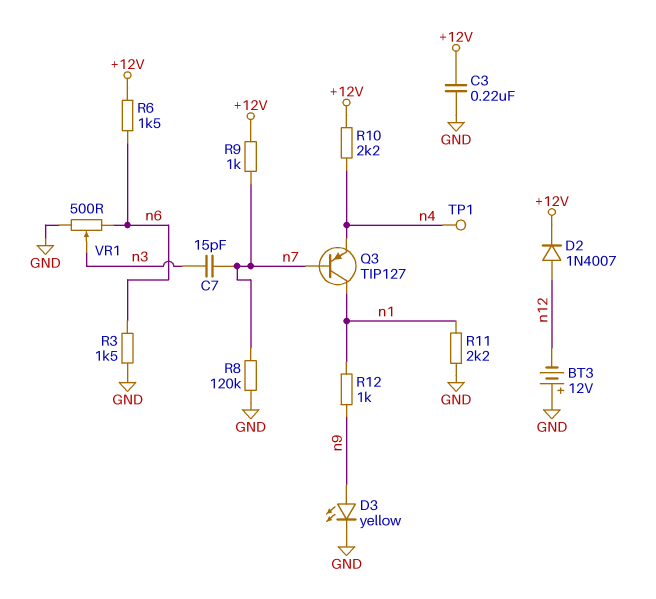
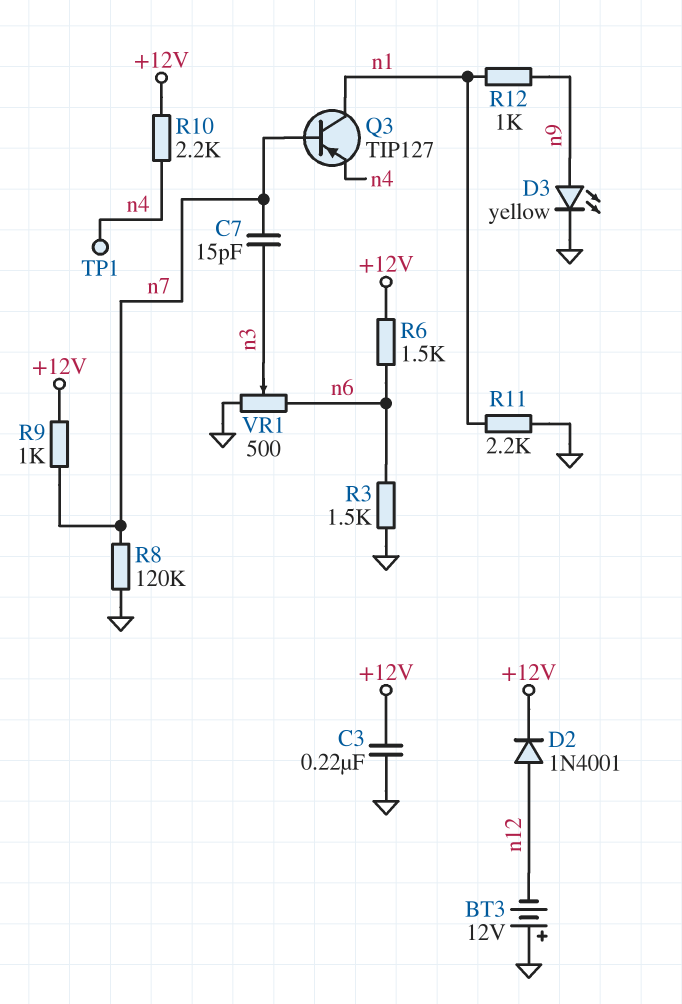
D2: diode 1N4007 (A n12, K +12V) -> diode 1N4001 (A n12, K +12V)

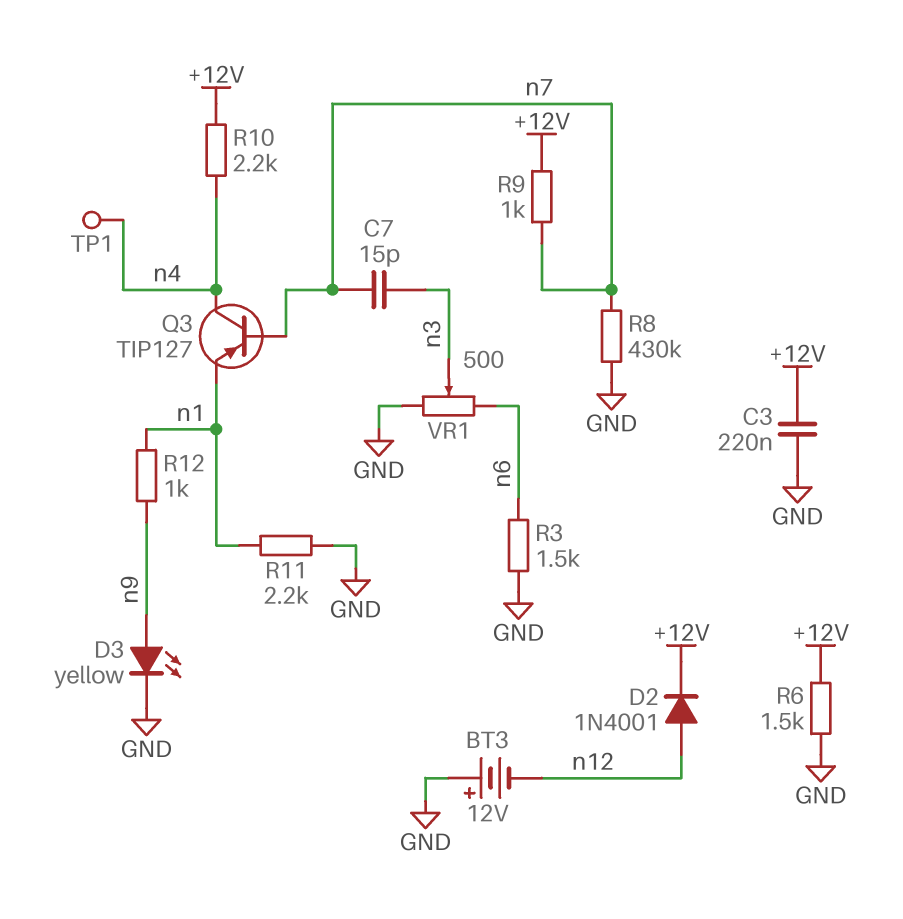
Q3: PNP TIP127 (B n7, C n1, E n4) -> PNP TIP127 (B n7, C n4, E n1)
R6: 1.5k (+12V, n6) -> 1.5k (+12V, GND)
R8: 120k (GND, n7) -> 430k (GND, n7)

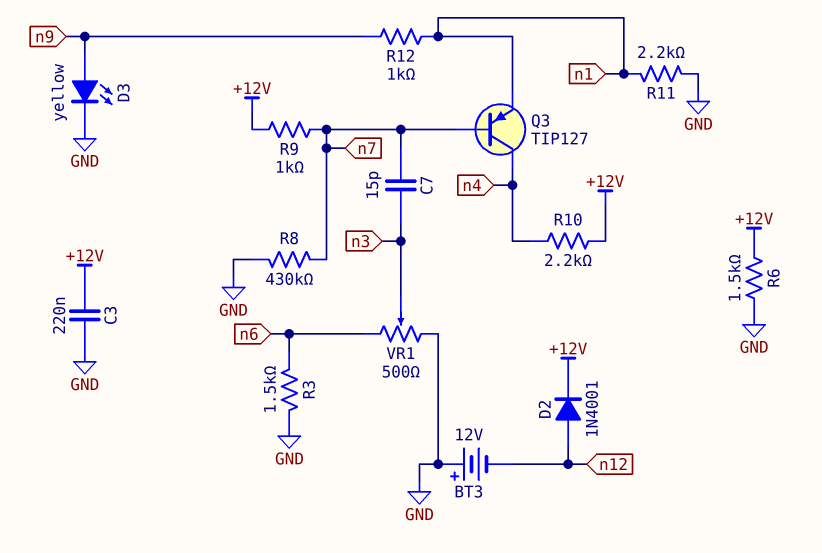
TP1: test point (n4) -> none

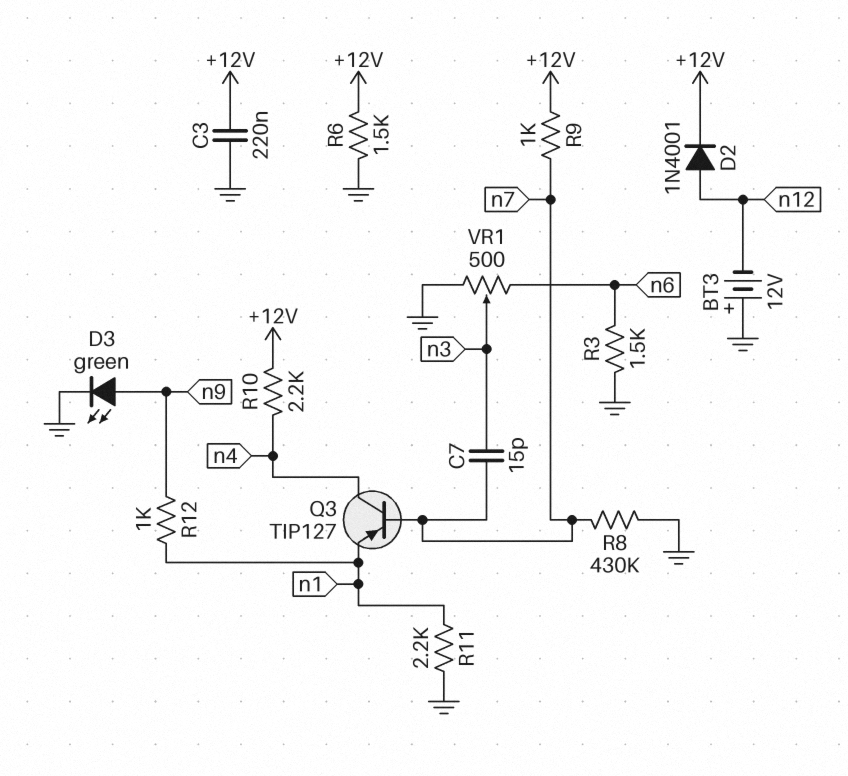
D3: LED yellow (A n9, K GND) -> LED green (A n9, K GND)

